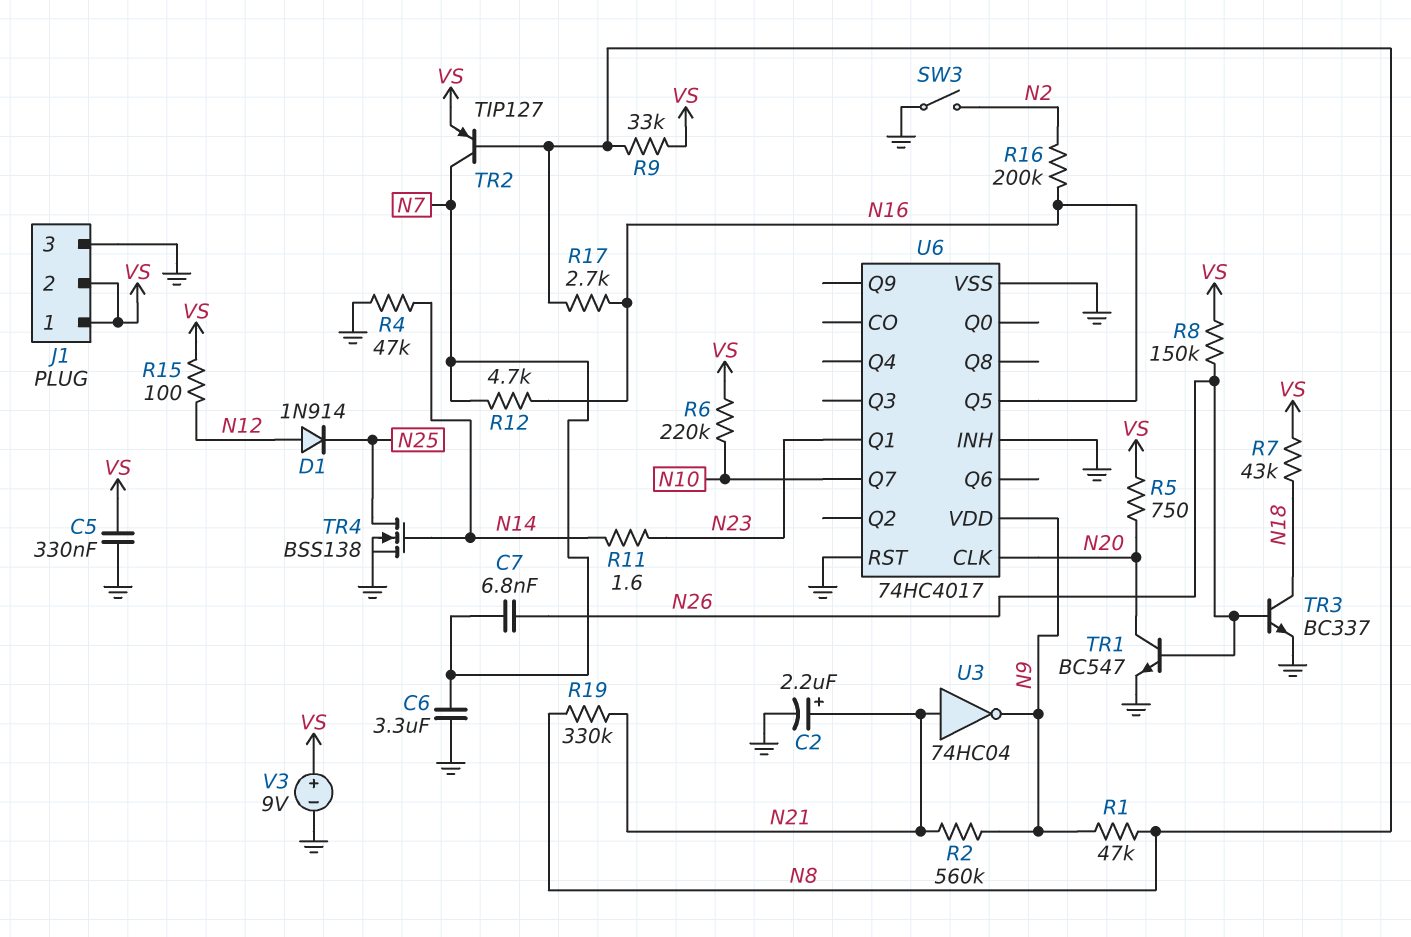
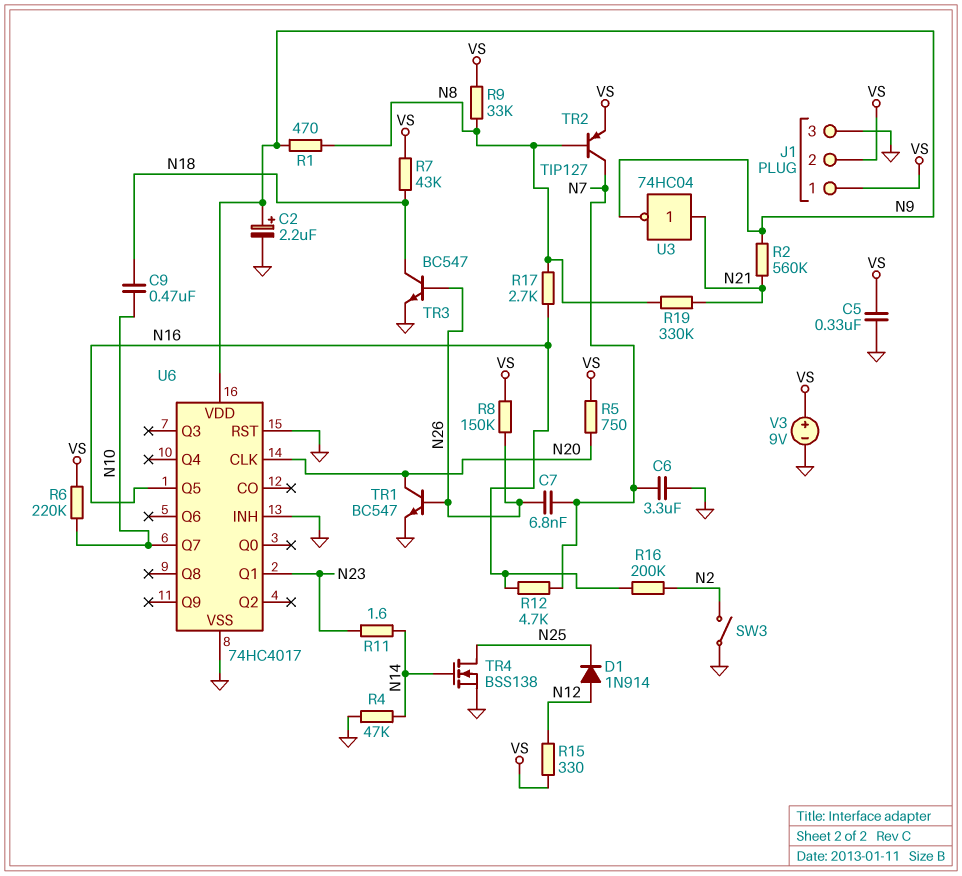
C2: 2.2uF (plus N21, minus GND) -> 2.2uF (plus N9, minus GND)
C9: none -> 470nF (N10, N18)
R1: 47k (N8, N9) -> 470 (N8, N9)
R15: 100 (N12, VS) -> 330 (N12, VS)
TR3: NPN BC337 (B N26, C N18, E GND) -> NPN BC547 (B N26, C N18, E GND)

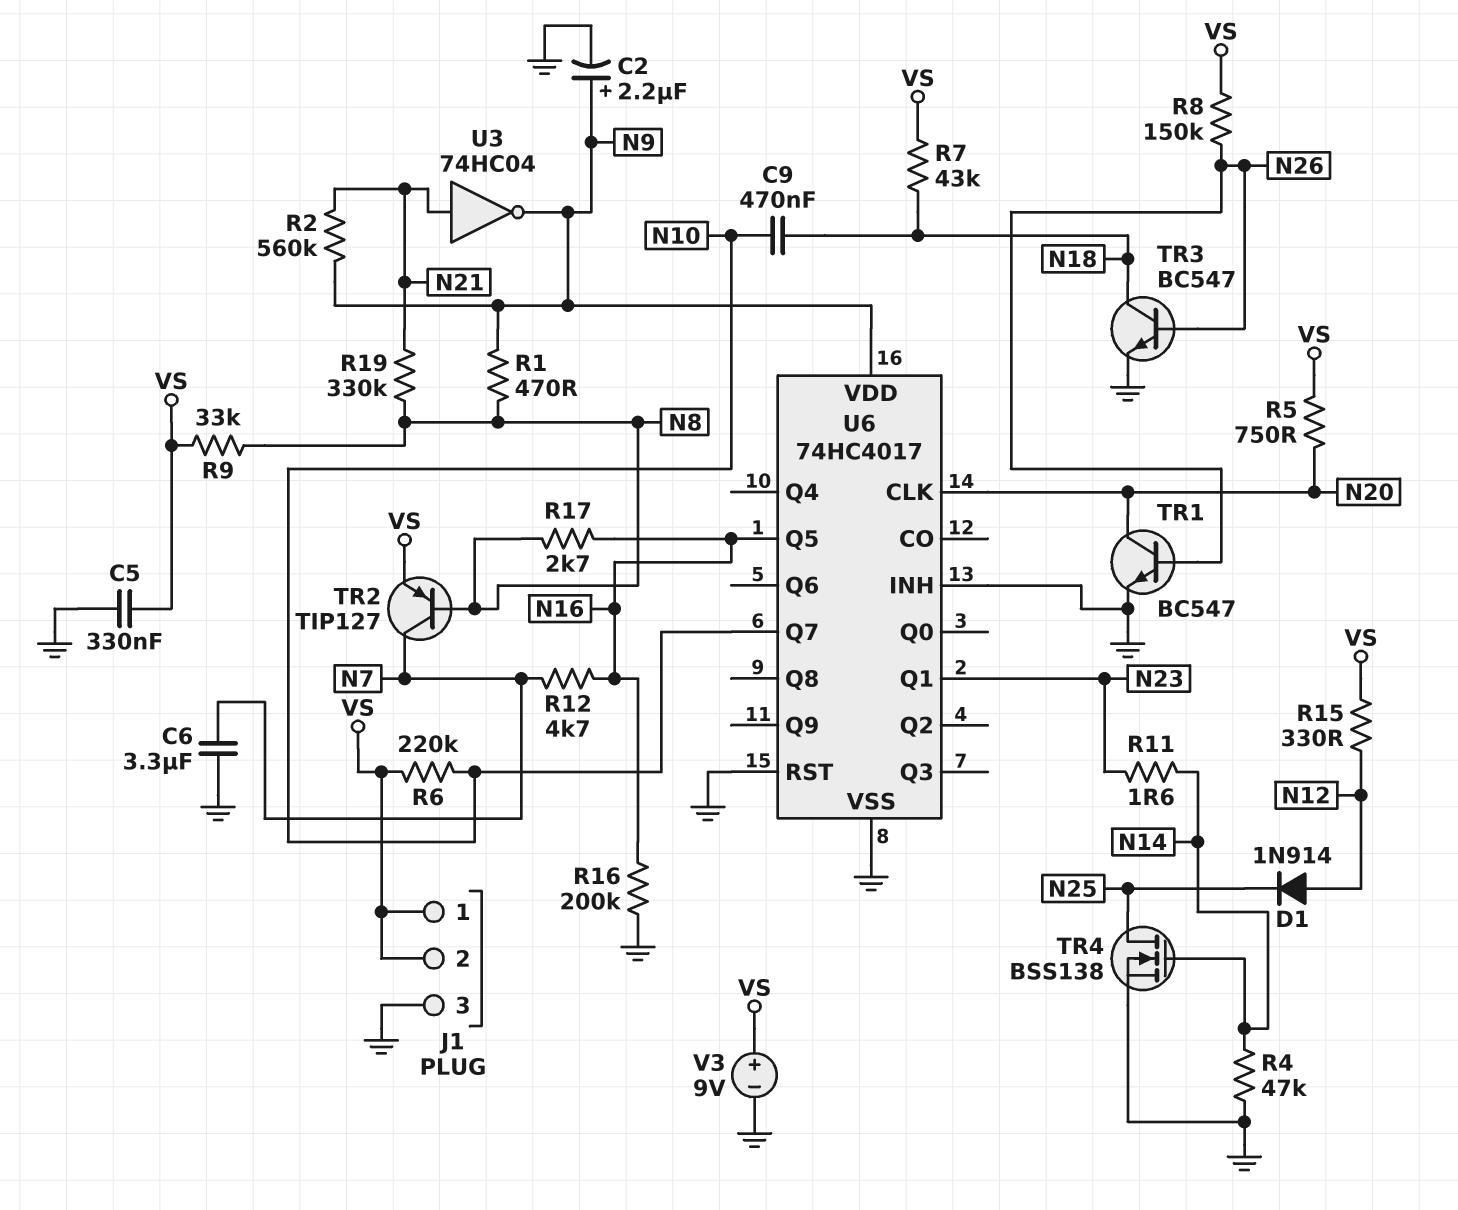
C7: 6.8nF (N7, N26) -> none
R16: 200k (N2, N16) -> 200k (GND, N16)
SW3: switch (GND, N2) -> none

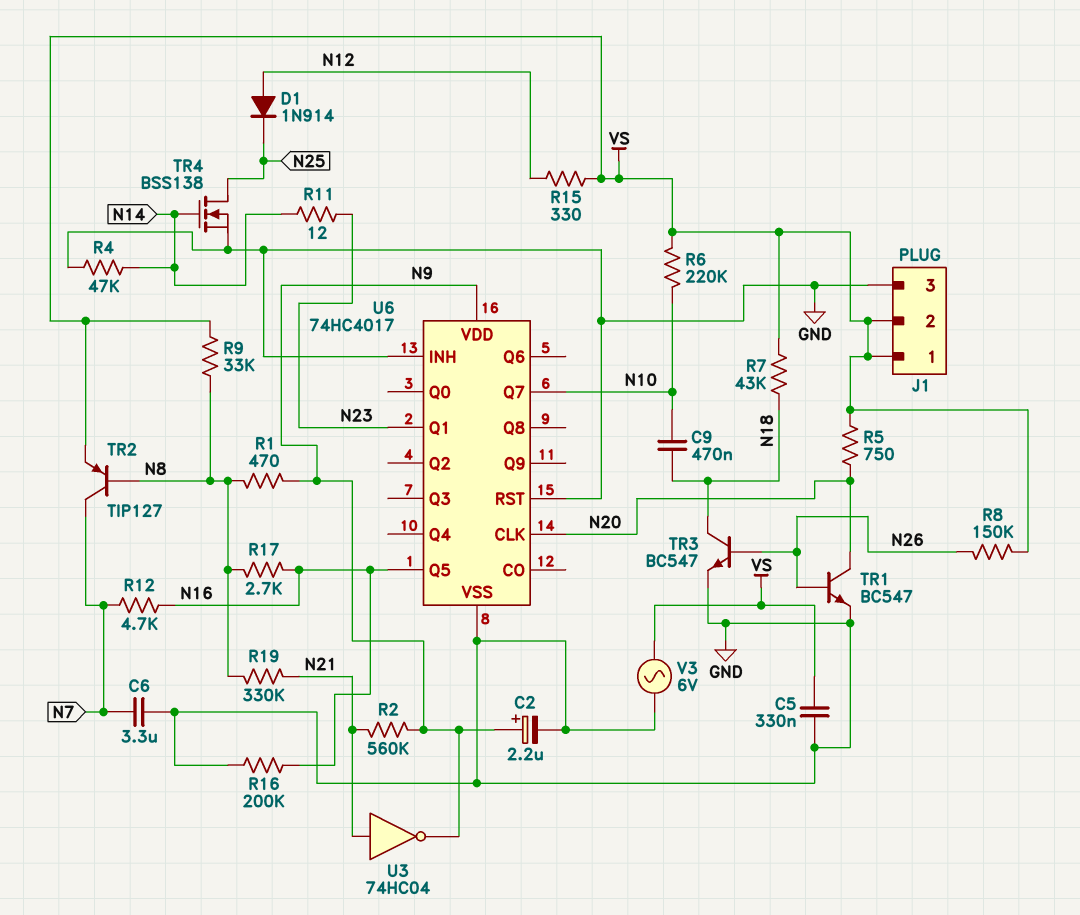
R11: 1.6 (N14, N23) -> 12 (N14, N23)
V3: 9V (plus VS, minus GND) -> AC 6V (GND, VS)

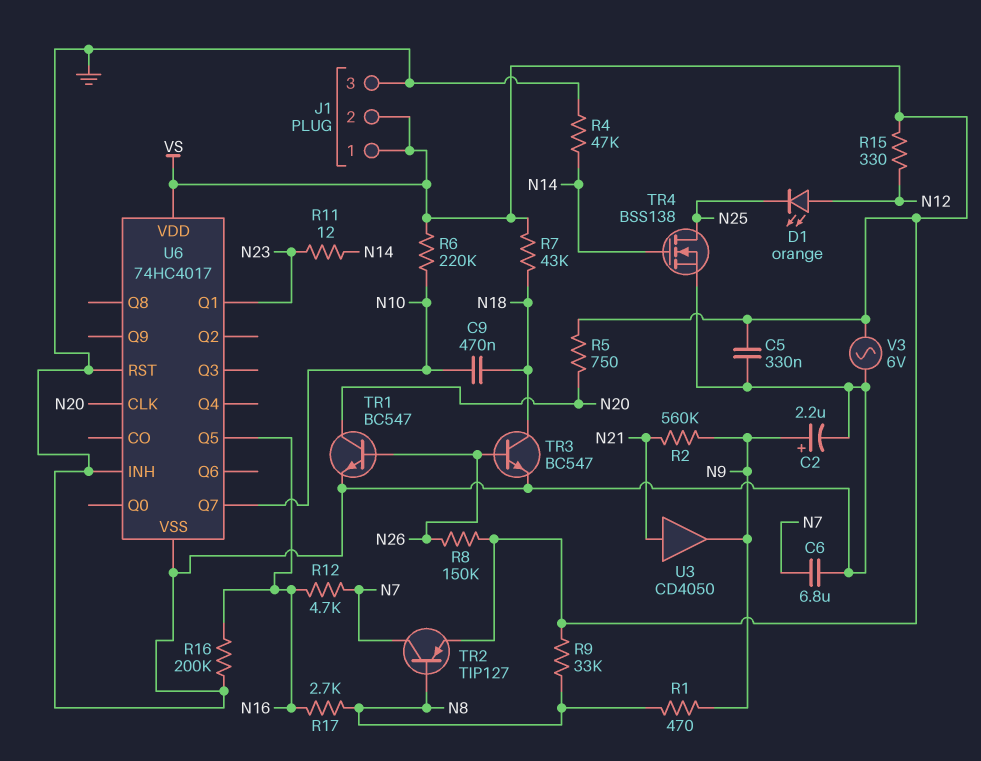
C6: 3.3uF (GND, N7) -> 6.8uF (GND, N7)
D1: diode 1N914 (A N12, K N25) -> LED orange (A N12, K N25)
R19: 330k (N8, N21) -> none
U3: NOT 74HC04 (in N21, out N9) -> buffer CD4050 (in N21, out N9)
U6 pin VDD: N9 -> VS

